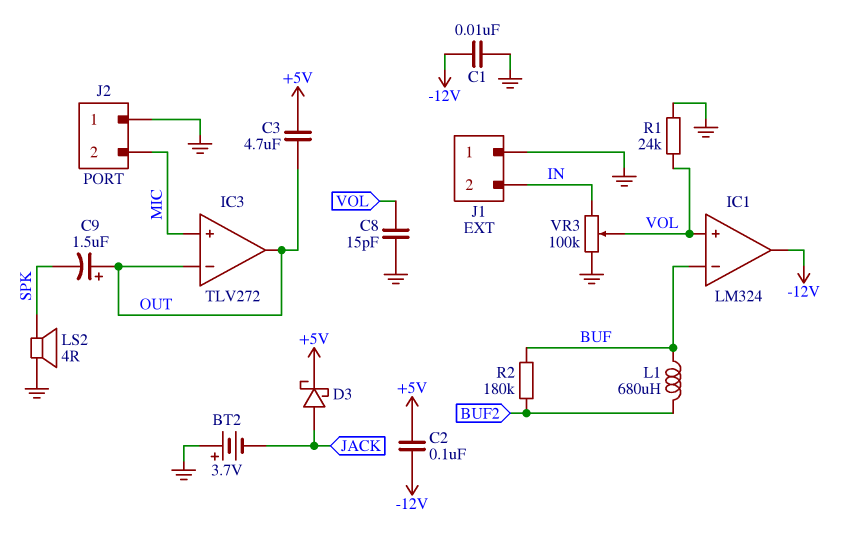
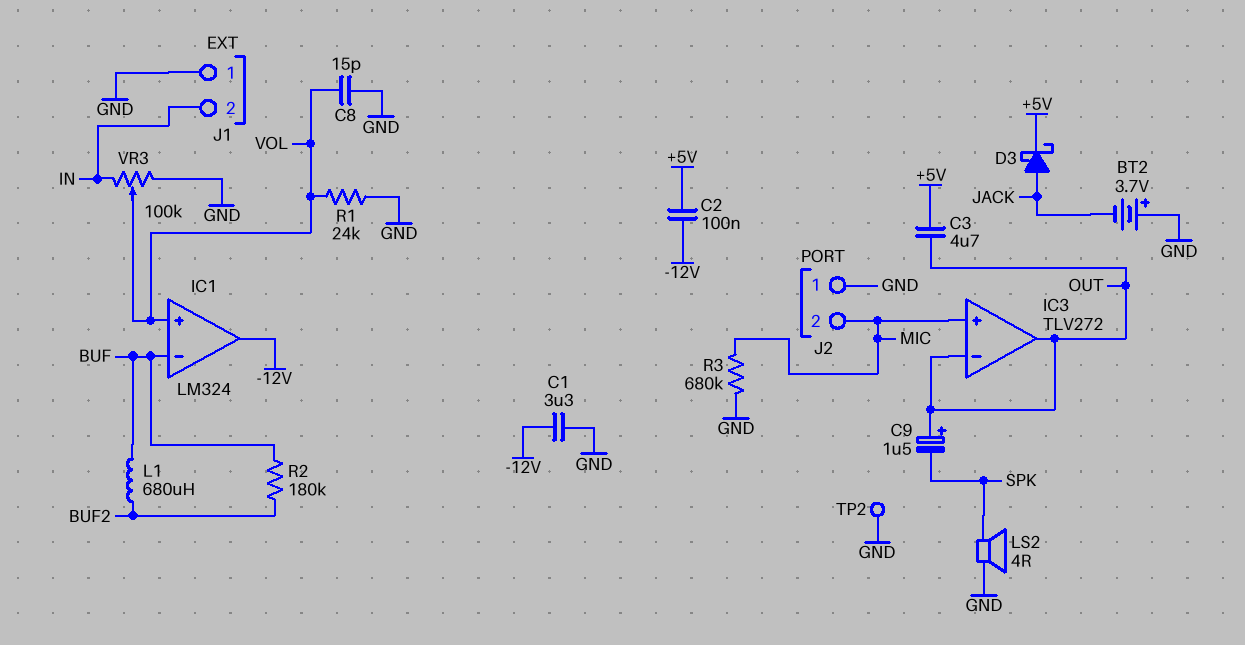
C1: 10nF (-12V, GND) -> 3.3uF (-12V, GND)
R3: none -> 680k (GND, MIC)
TP2: none -> test point (GND)

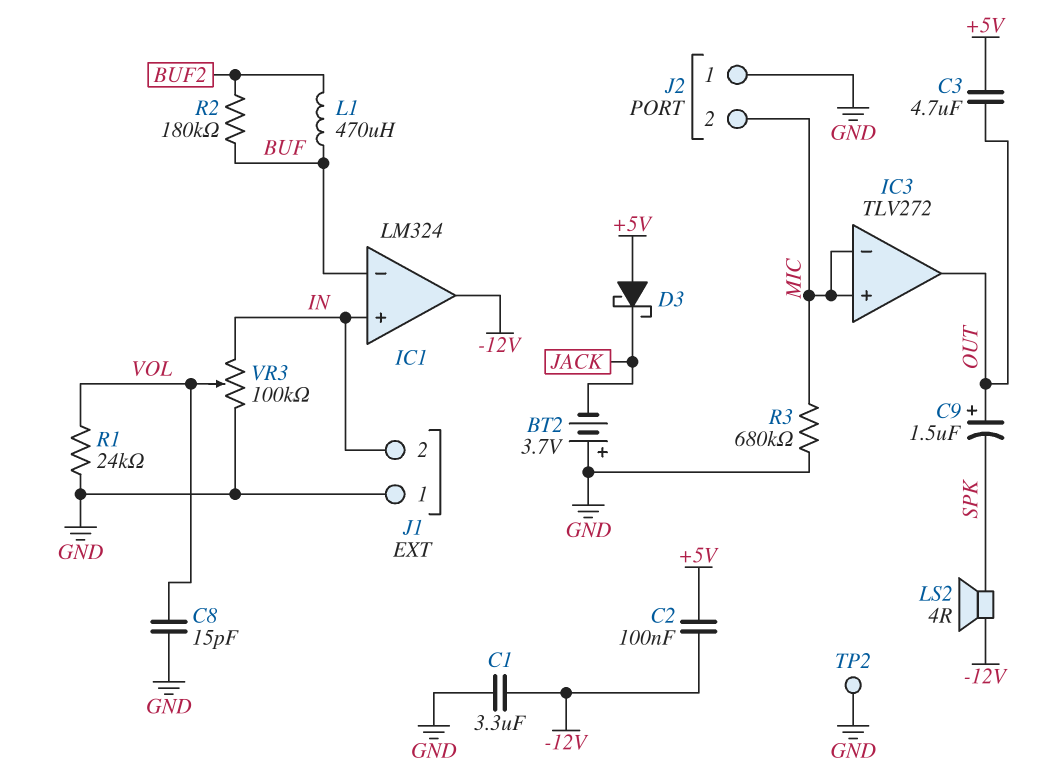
D3: schottky (A JACK, K +5V) -> schottky (A +5V, K JACK)
IC1 pin in+: VOL -> IN
IC3 pin in-: OUT -> MIC
L1: 680uH (BUF, BUF2) -> 470uH (BUF, BUF2)
LS2: speaker 4R (GND, SPK) -> speaker 4R (-12V, SPK)

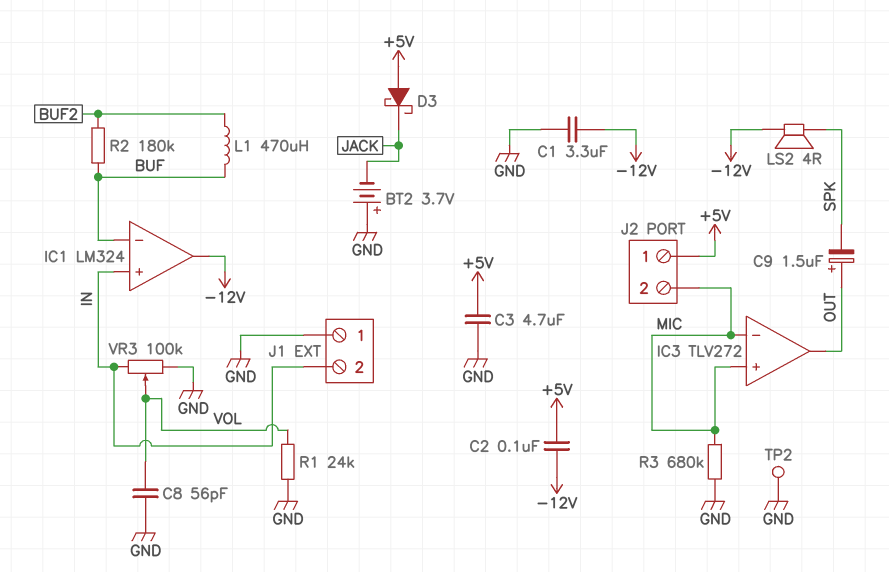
C3: 4.7uF (+5V, OUT) -> 4.7uF (+5V, GND)
C8: 15pF (GND, VOL) -> 56pF (GND, VOL)
J2 pin 1: GND -> +5V

